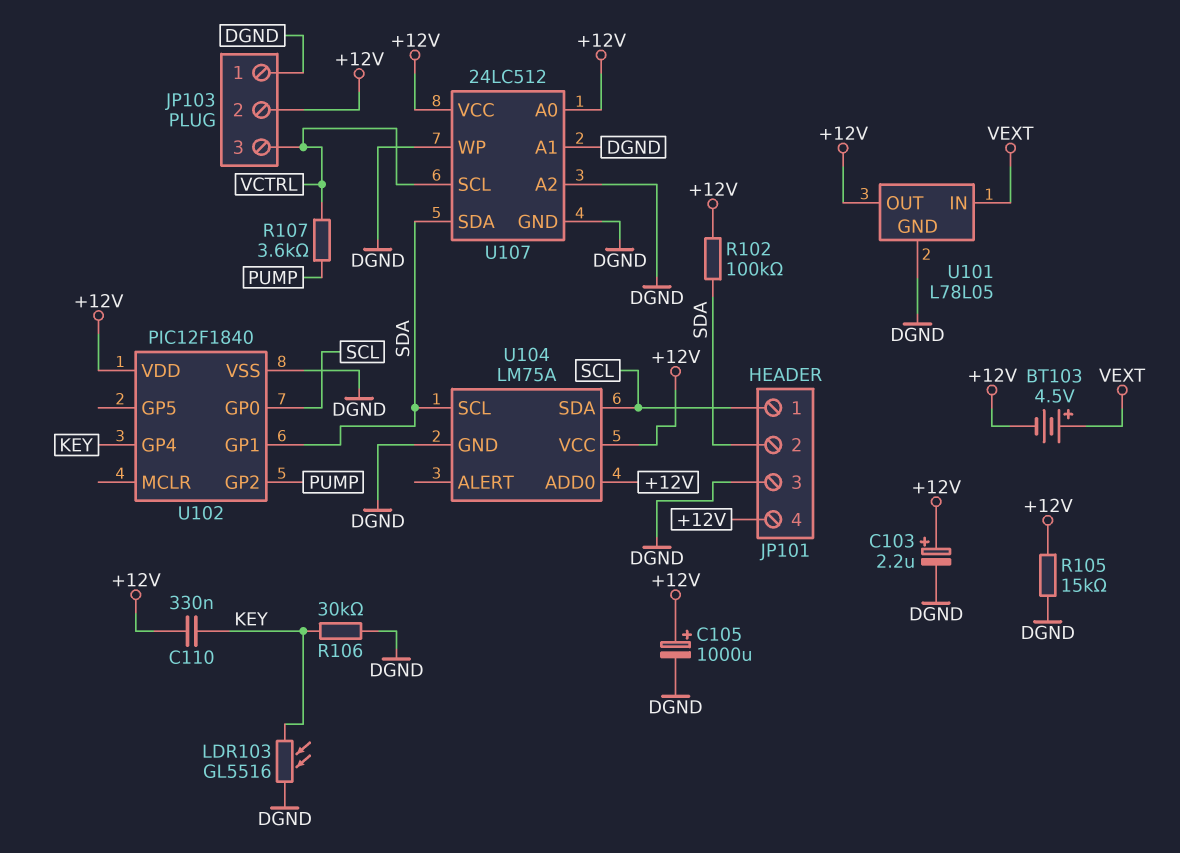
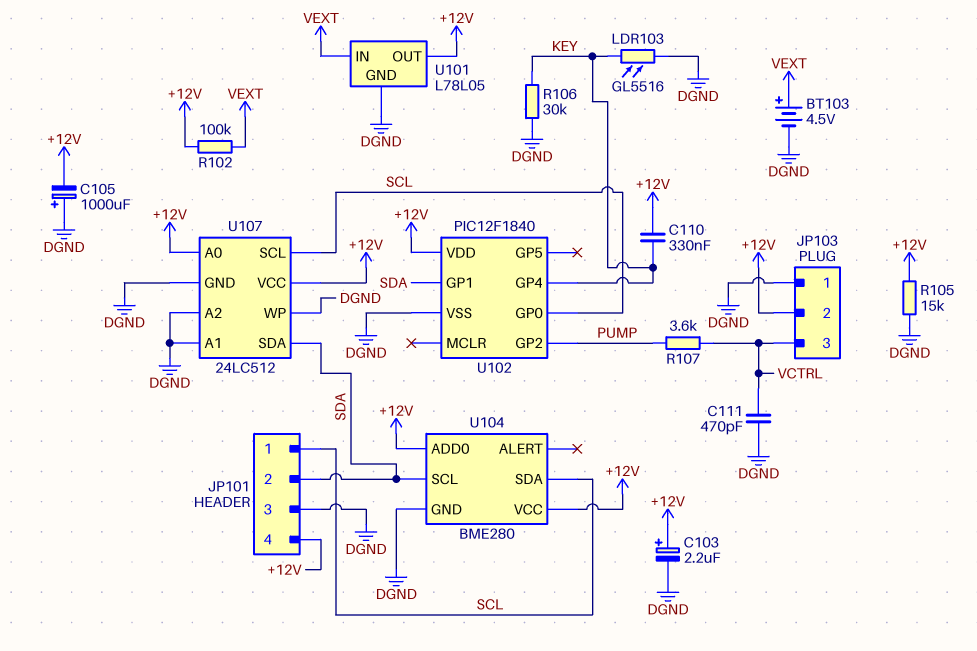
BT103: 4.5V (plus VEXT, minus +12V) -> 4.5V (plus VEXT, minus DGND)
C105: 1000uF (plus +12V, minus DGND) -> 1000uF (plus DGND, minus +12V)
C111: none -> 470pF (DGND, VCTRL)
R102: 100k (+12V, SDA) -> 100k (+12V, VEXT)
U104: LM75A -> BME280
U107 pin SCL: VCTRL -> SCL

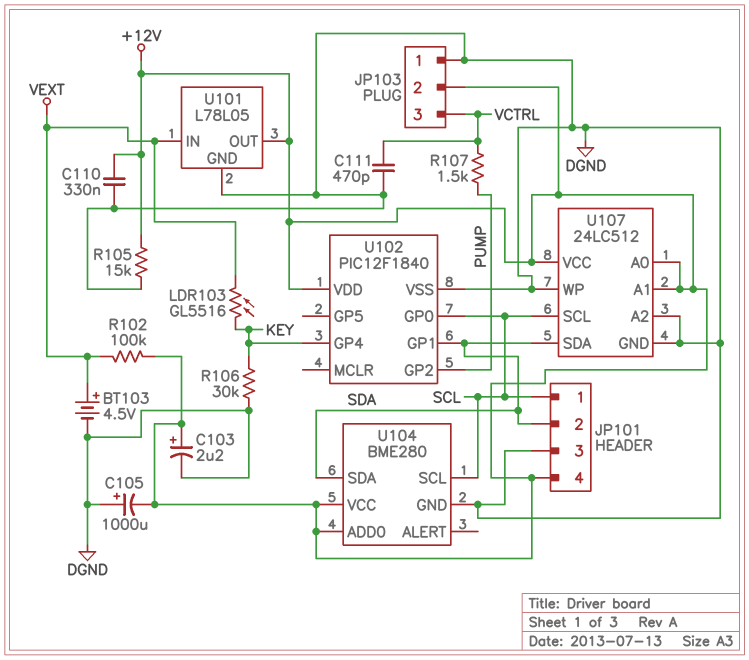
C110: 330nF (+12V, KEY) -> 330nF (+12V, DGND)
LDR103: GL5516 (DGND, KEY) -> GL5516 (KEY, VEXT)
R107: 3.6k (PUMP, VCTRL) -> 1.5k (PUMP, VCTRL)
U104 pin SCL: SDA -> SCL
U104 pin SDA: SCL -> SDA
U107 pin A1: DGND -> +12V

